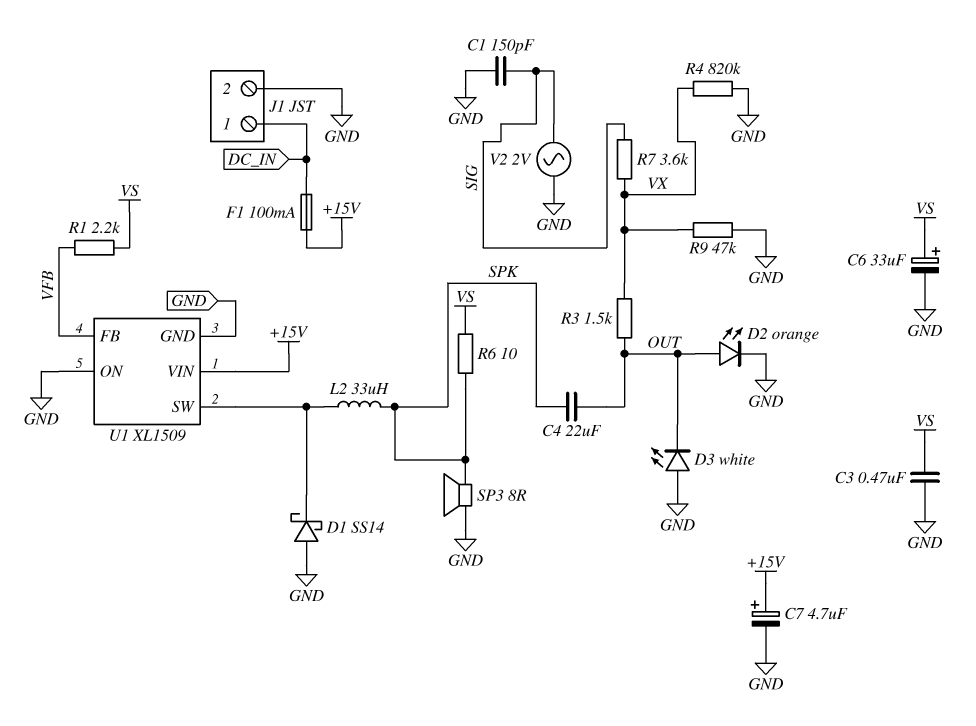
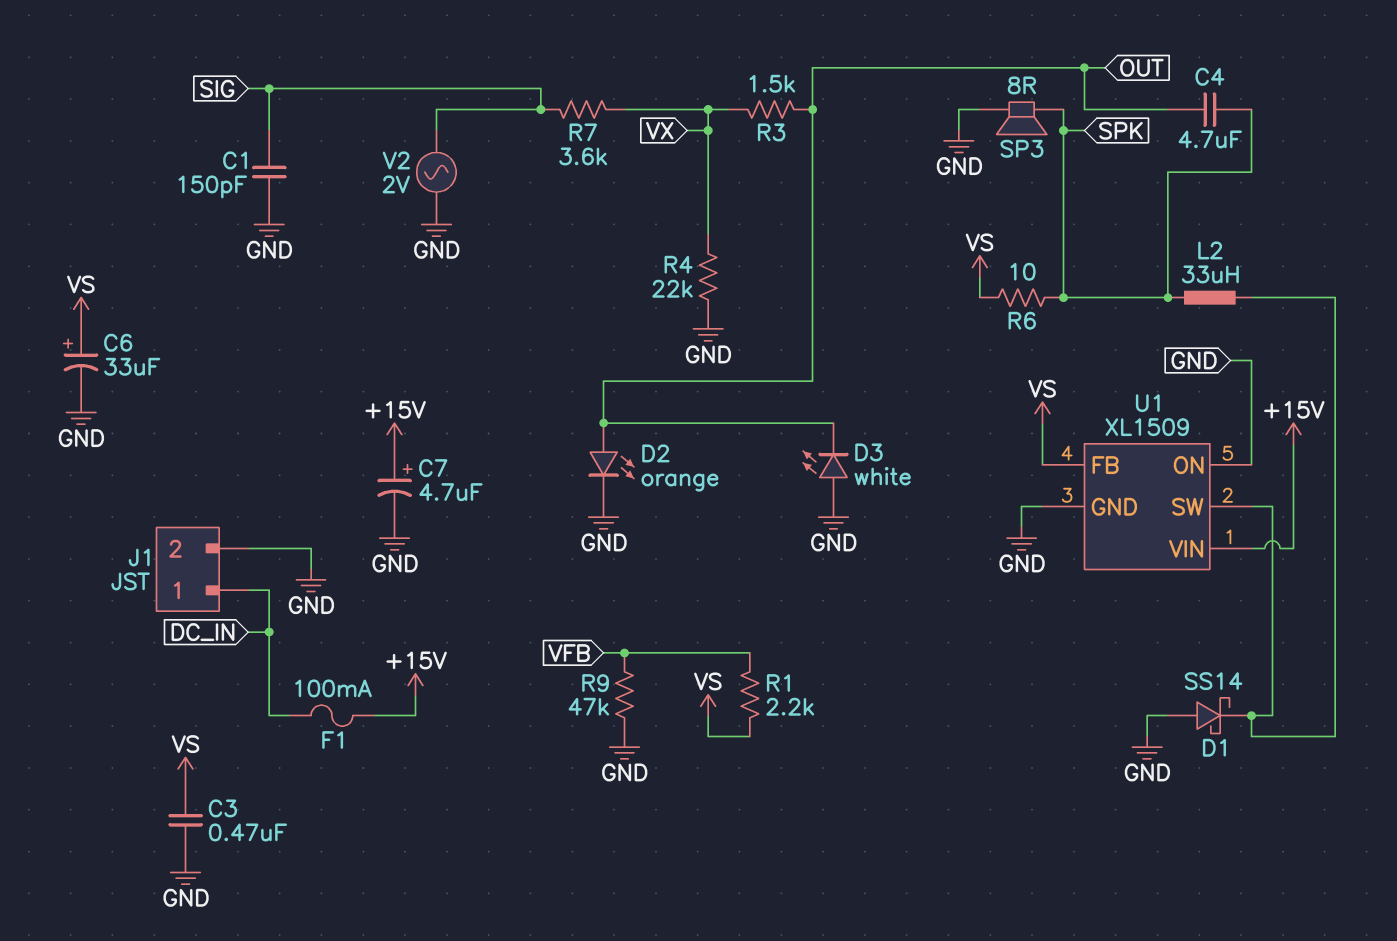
C4: 22uF (OUT, SPK) -> 4.7uF (OUT, SPK)
R4: 820k (GND, VX) -> 22k (GND, VX)
R9: 47k (GND, VX) -> 47k (GND, VFB)
U1 pin FB: VFB -> VS

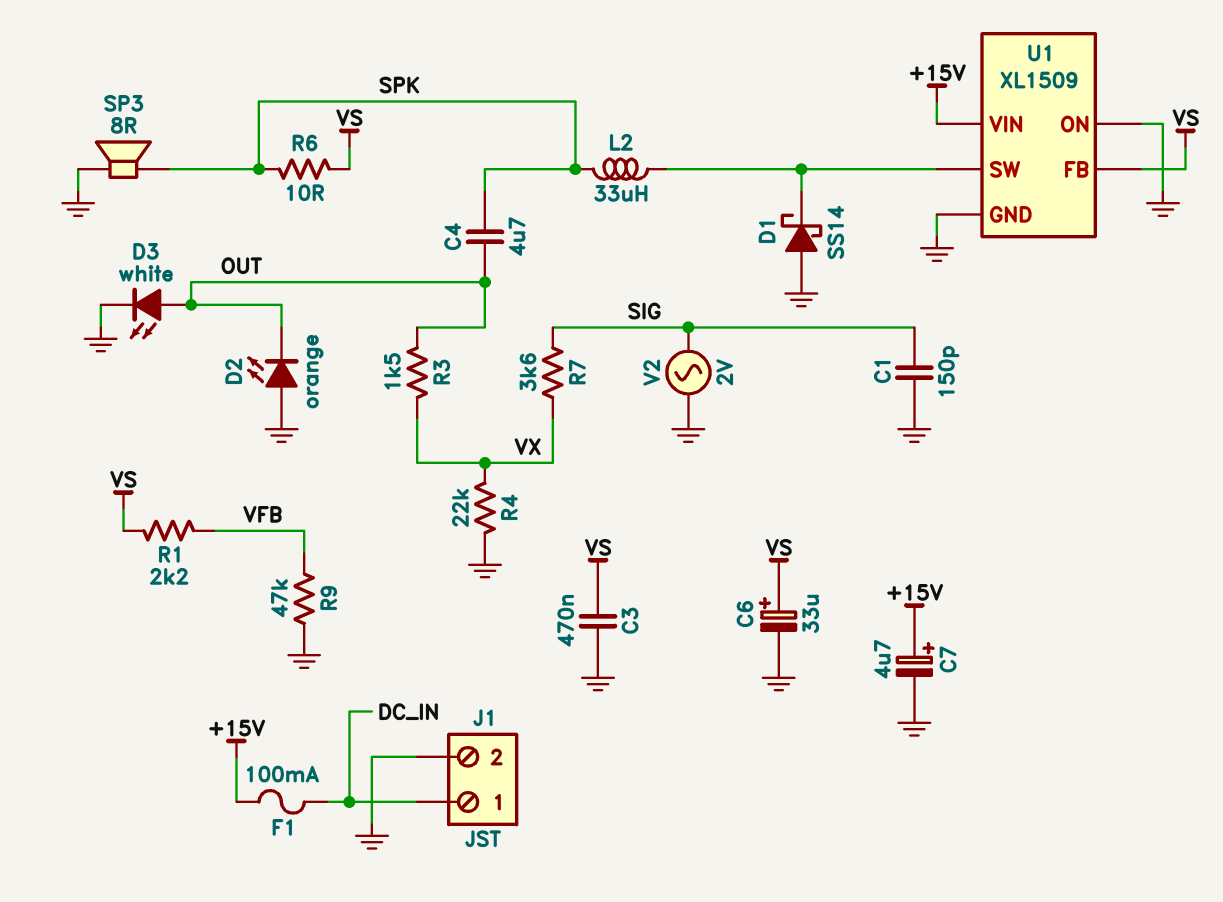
D2: LED orange (A OUT, K GND) -> LED orange (A GND, K OUT)
D3: LED white (A GND, K OUT) -> LED white (A OUT, K GND)

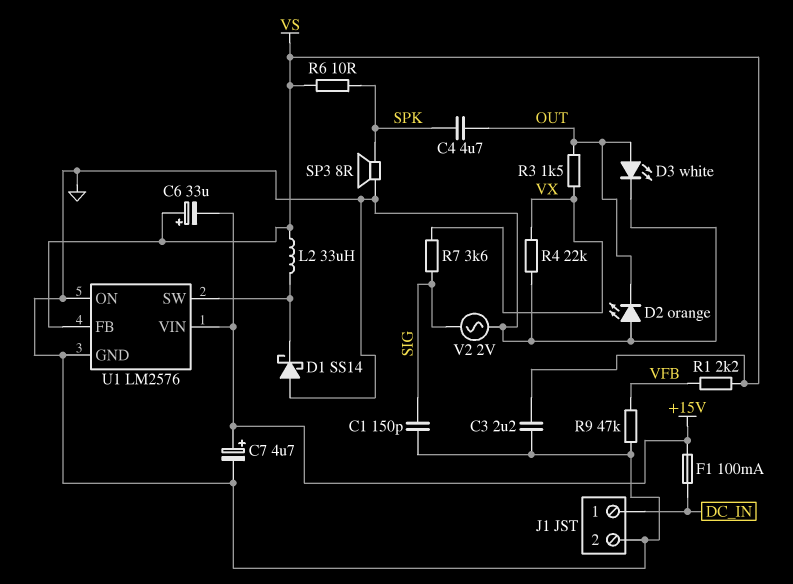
C3: 470nF (GND, VS) -> 2.2uF (GND, VS)
C6: 33uF (plus VS, minus GND) -> 33uF (plus VS, minus +15V)
L2: 33uH (SPK, U1/SW) -> 33uH (U1/SW, VS)
U1: XL1509 -> LM2576

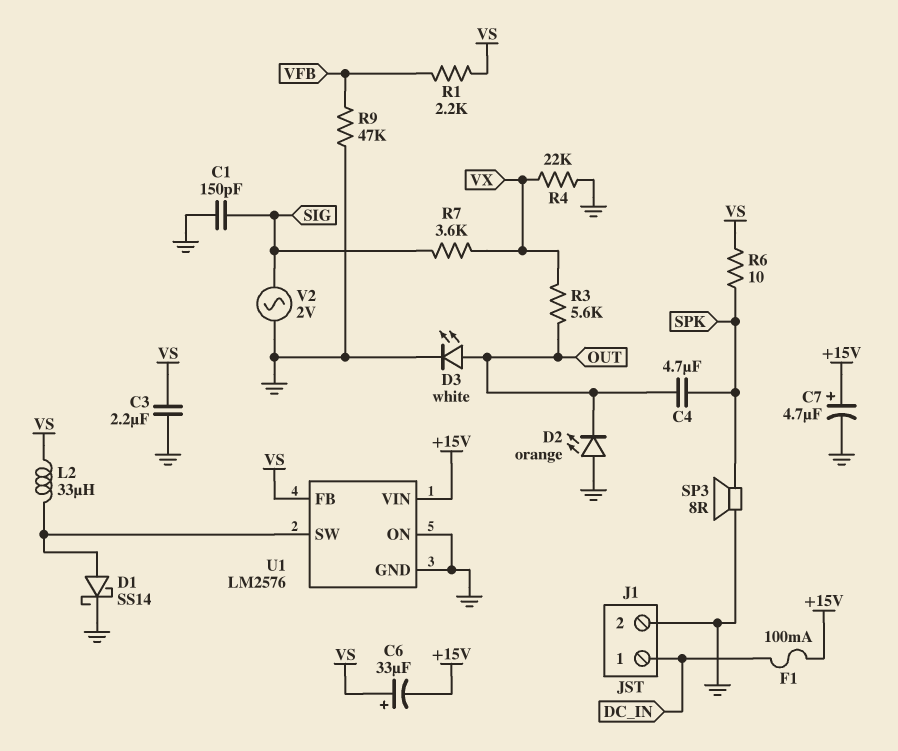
D1: schottky SS14 (A GND, K U1/SW) -> schottky SS14 (A U1/SW, K GND)
R3: 1.5k (OUT, VX) -> 5.6k (OUT, VX)

